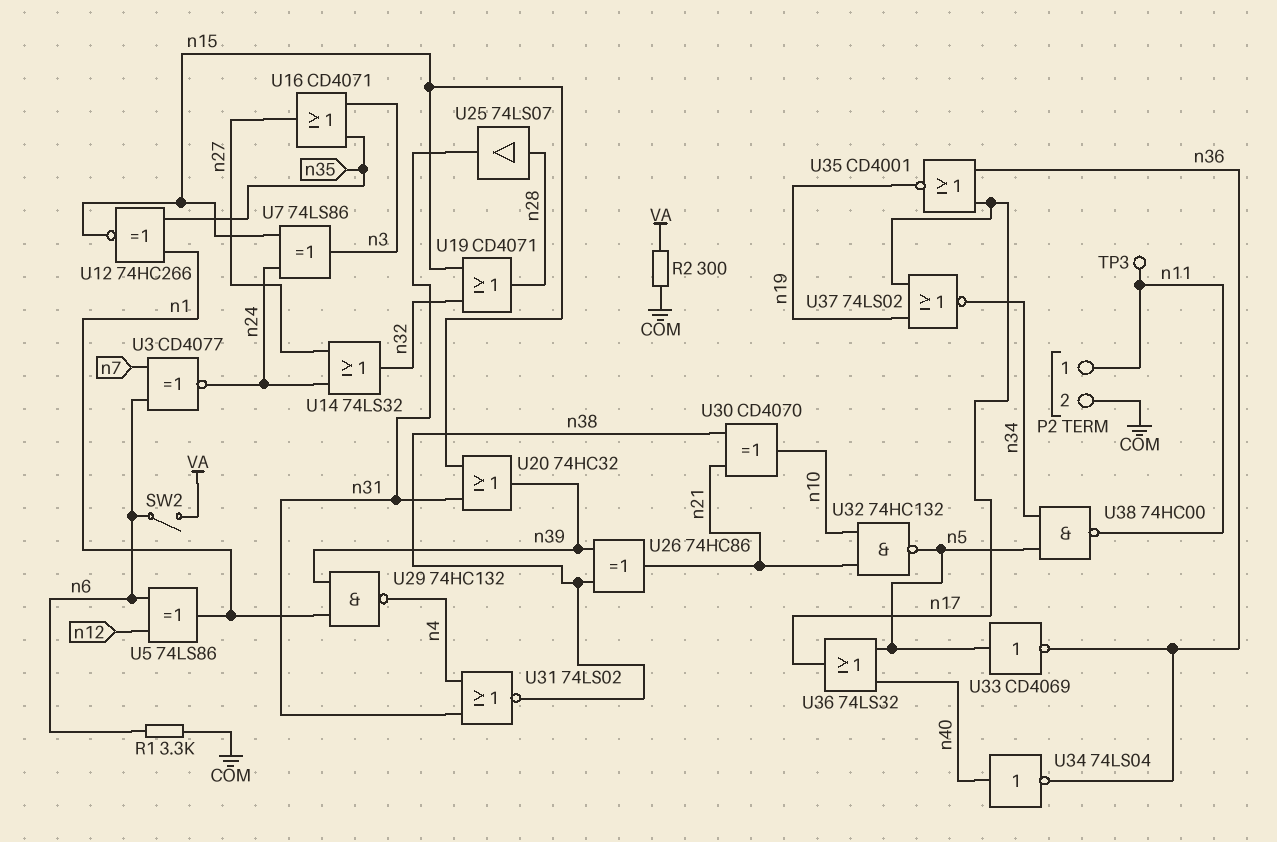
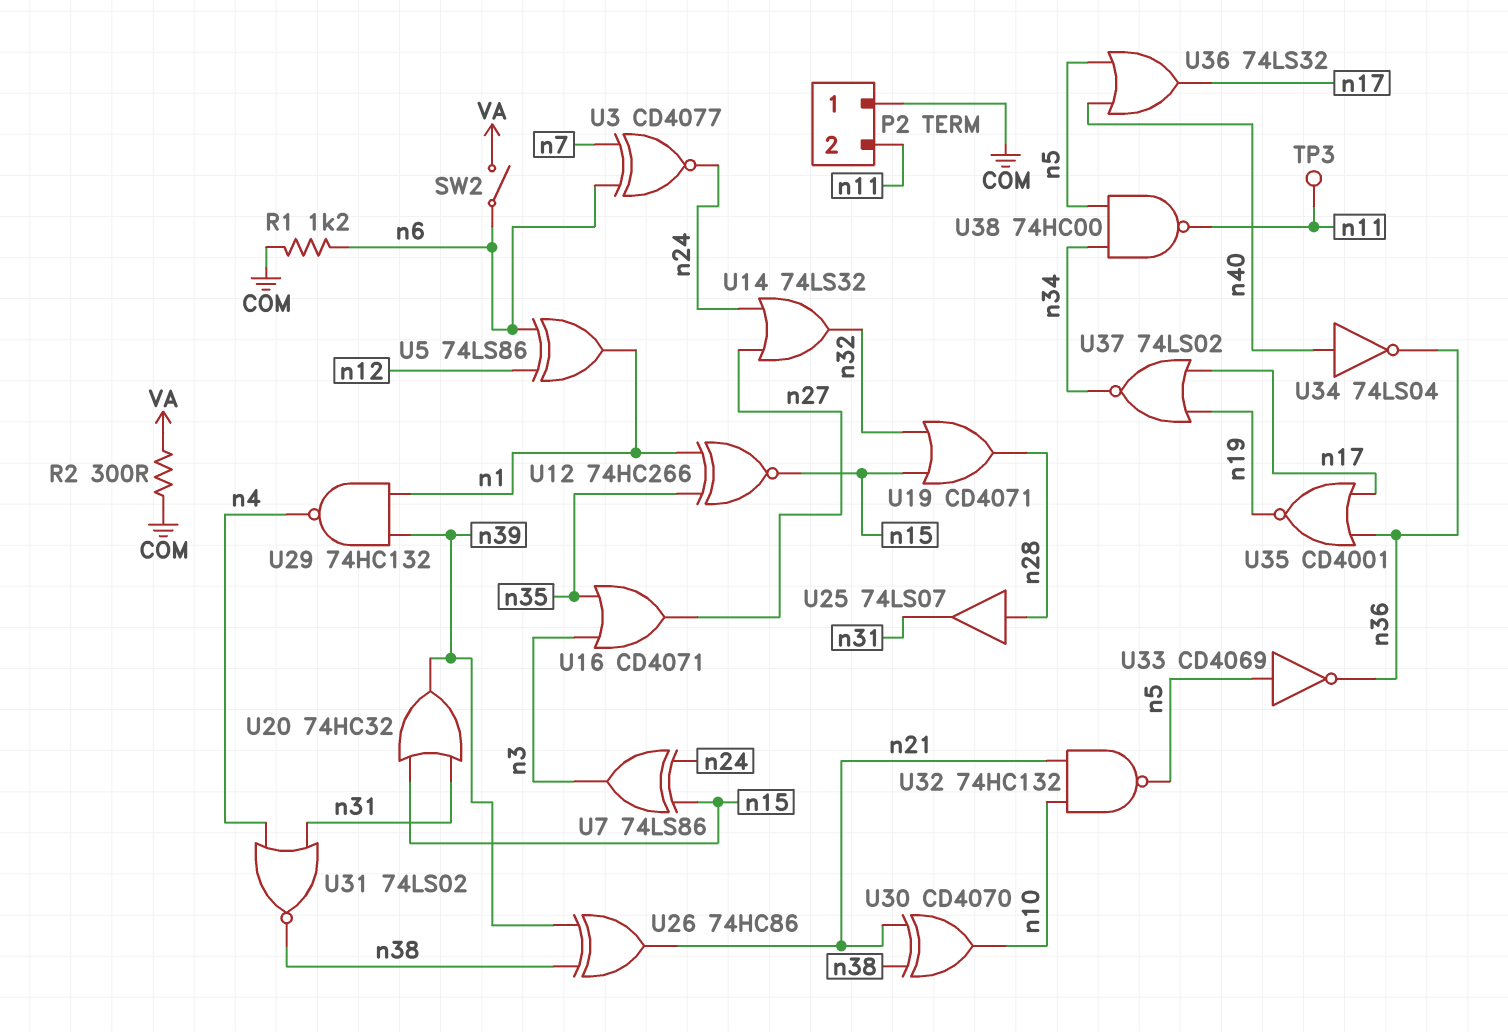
P2 pin 1: n11 -> COM
P2 pin 2: COM -> n11
R1: 3.3k (COM, n6) -> 1.2k (COM, n6)

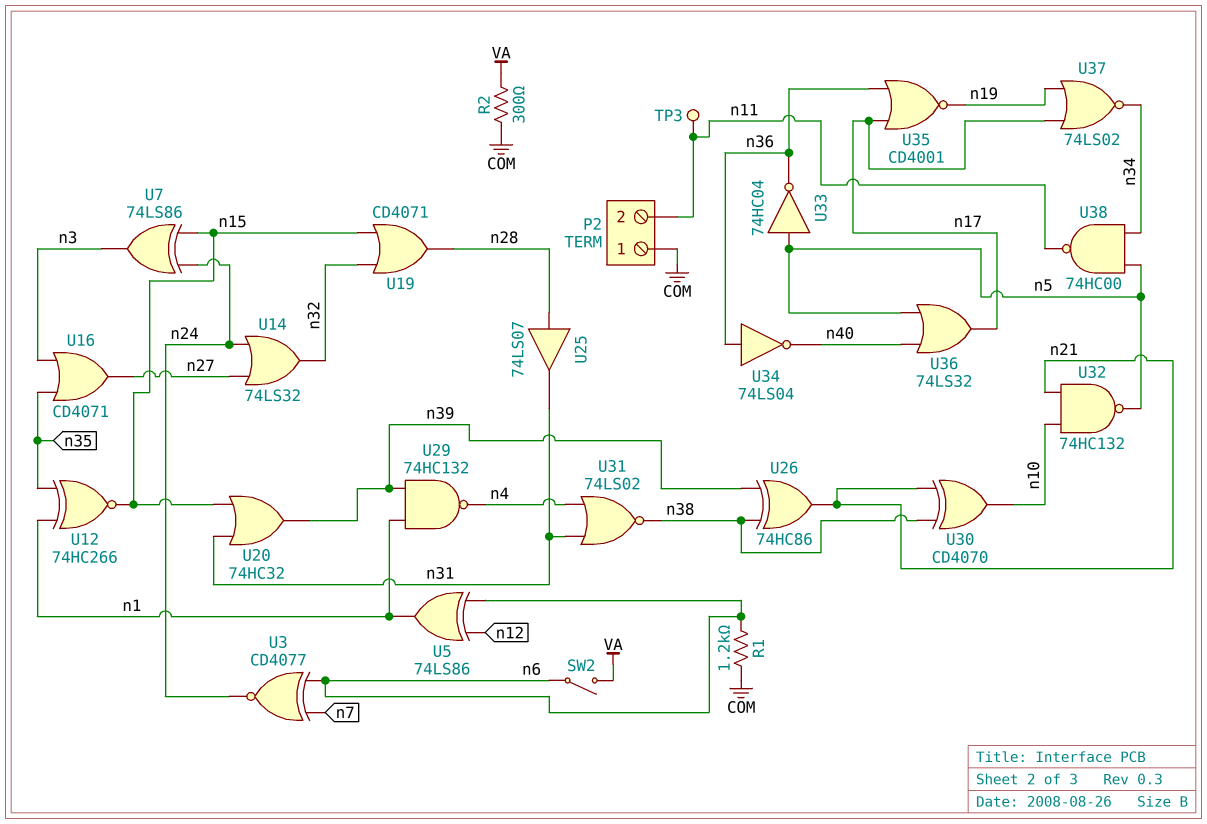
U33: NOT CD4069 (in n5, out n36) -> NOT 74HC04 (in n5, out n36)
U34: NOT 74LS04 (in n40, out n36) -> NOT 74LS04 (in n36, out n40)

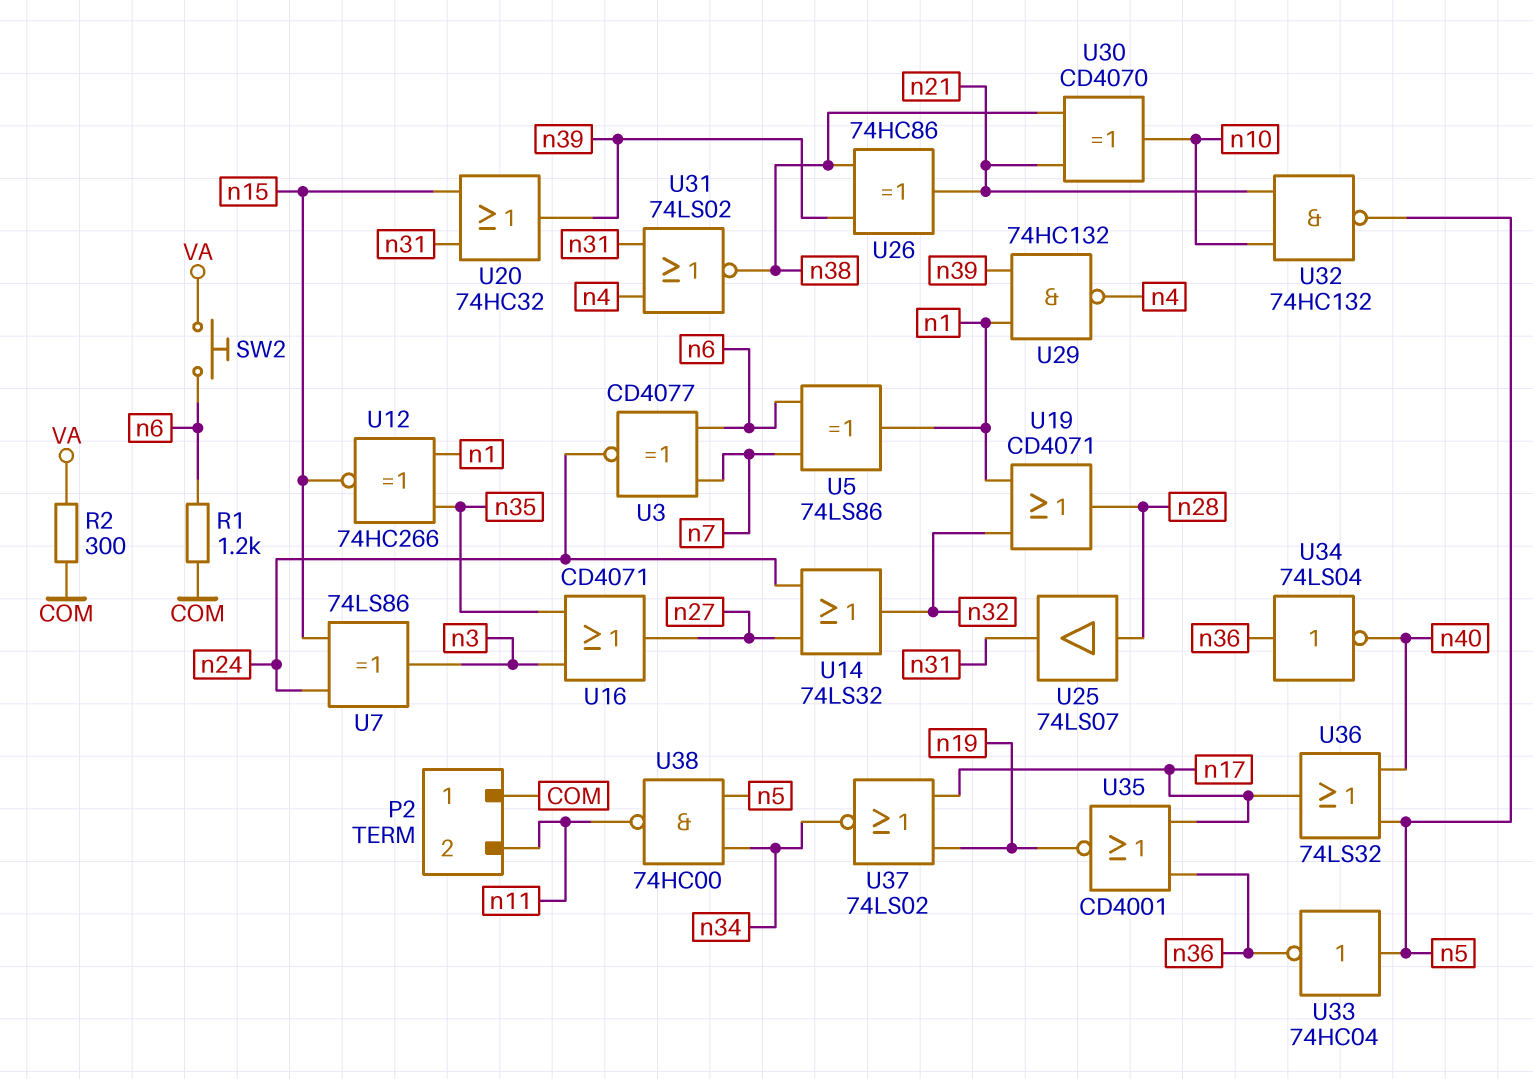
SW2: switch (VA, n6) -> button (VA, n6)
TP3: test point (n11) -> none
U5: XOR 74LS86 (in n6, in n12, out n1) -> XOR 74LS86 (in n6, in n7, out n1)
U19: OR CD4071 (in n15, in n32, out n28) -> OR CD4071 (in n1, in n32, out n28)

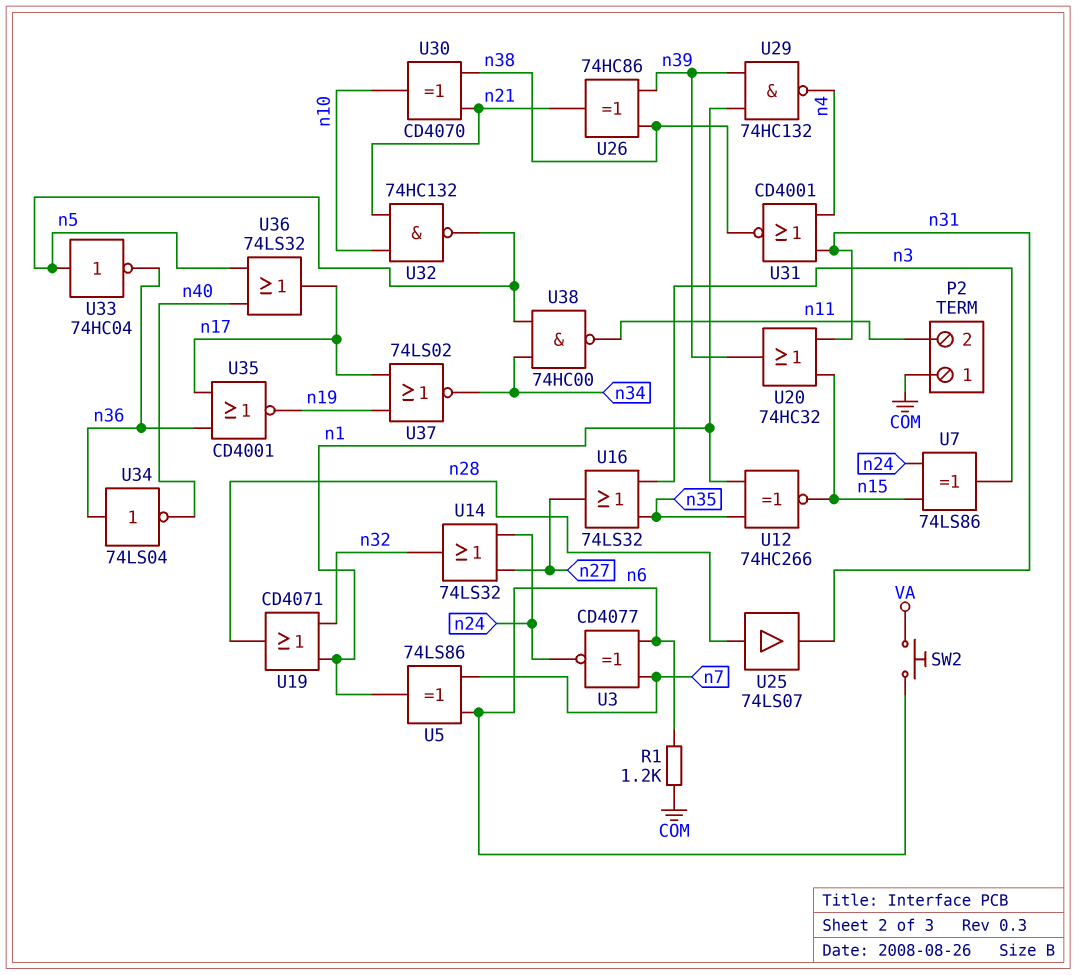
R2: 300 (COM, VA) -> none
U16: OR CD4071 (in n3, in n35, out n27) -> OR 74LS32 (in n3, in n35, out n27)
U31: NOR 74LS02 (in n4, in n31, out n38) -> NOR CD4001 (in n4, in n31, out n38)

